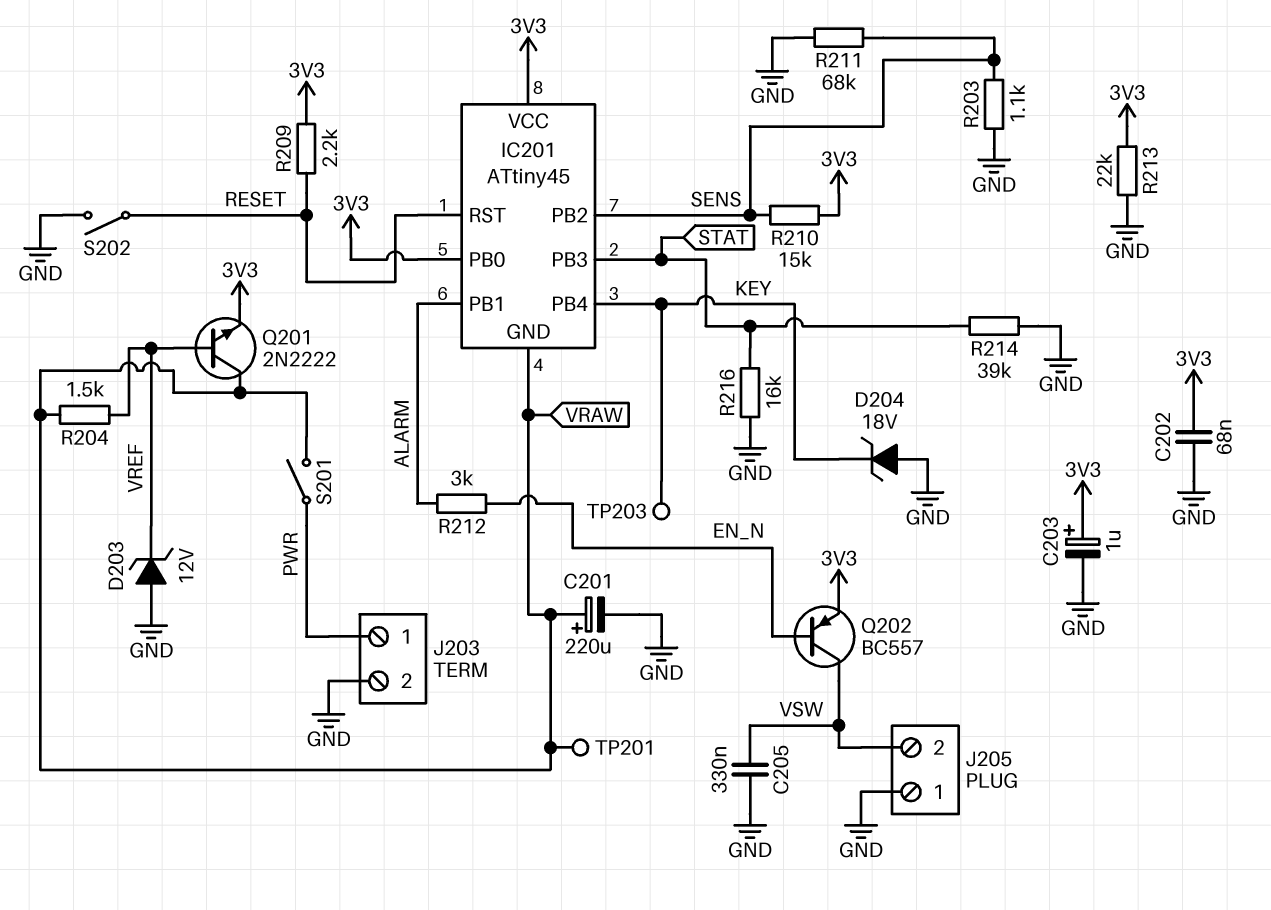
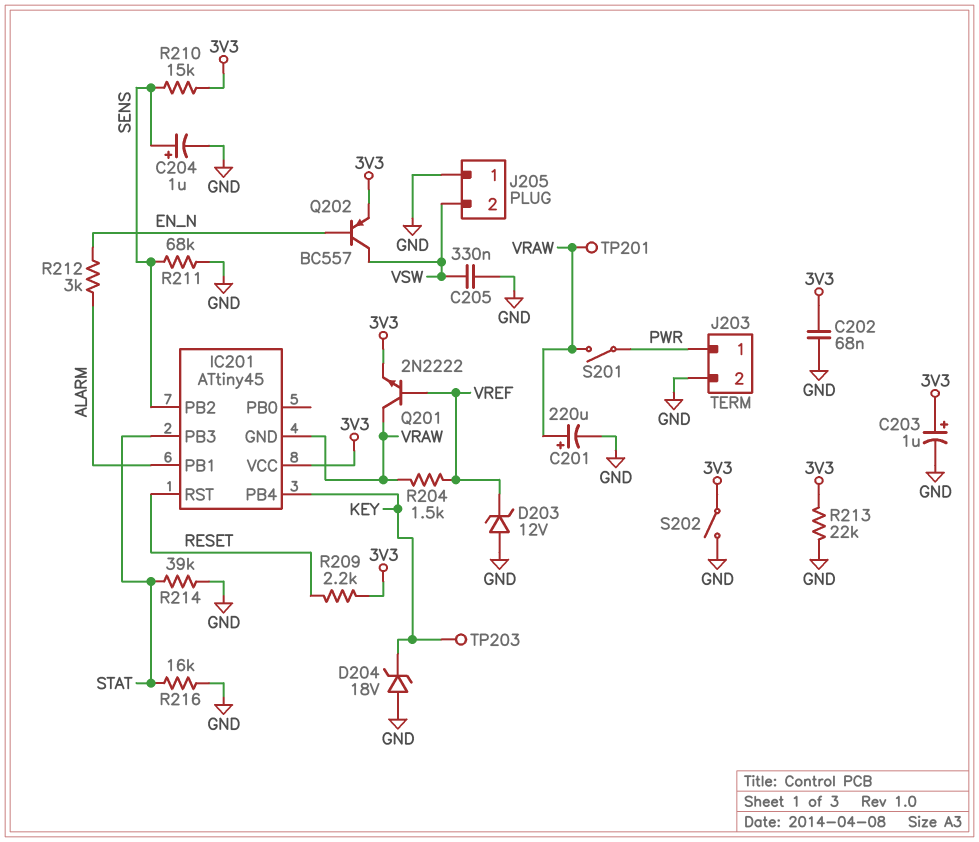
C204: none -> 1uF (plus SENS, minus GND)
IC201 pin PB0: 3V3 -> none
R203: 1.1k (GND, SENS) -> none
S202: switch (GND, RESET) -> switch (3V3, GND)

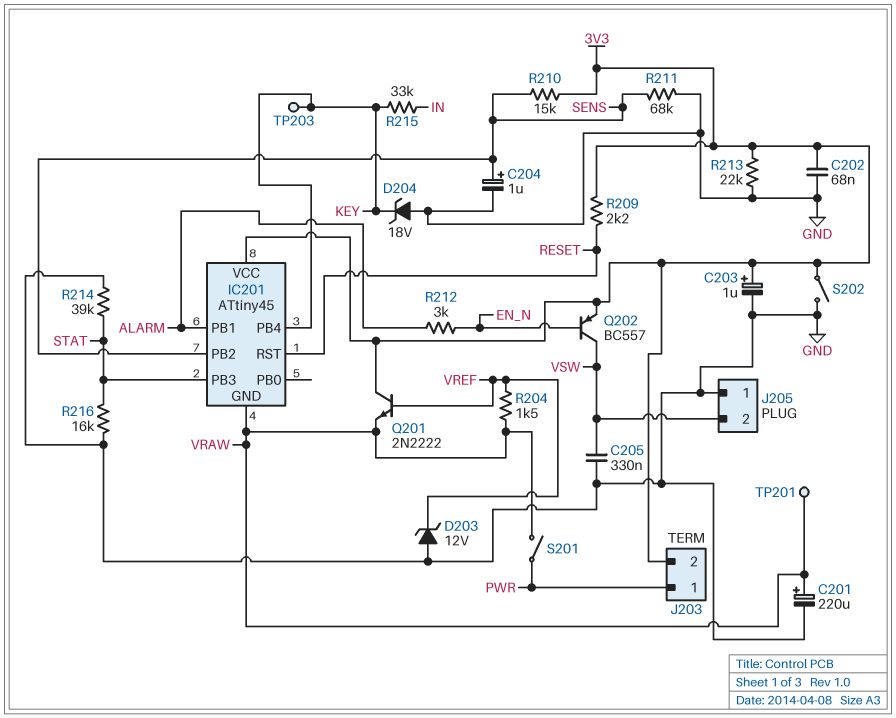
J203 pin 2: GND -> 3V3
Q201: NPN 2N2222 (B VREF, C VRAW, E 3V3) -> NPN 2N2222 (B VREF, C 3V3, E VRAW)
R215: none -> 33k (IN, KEY)

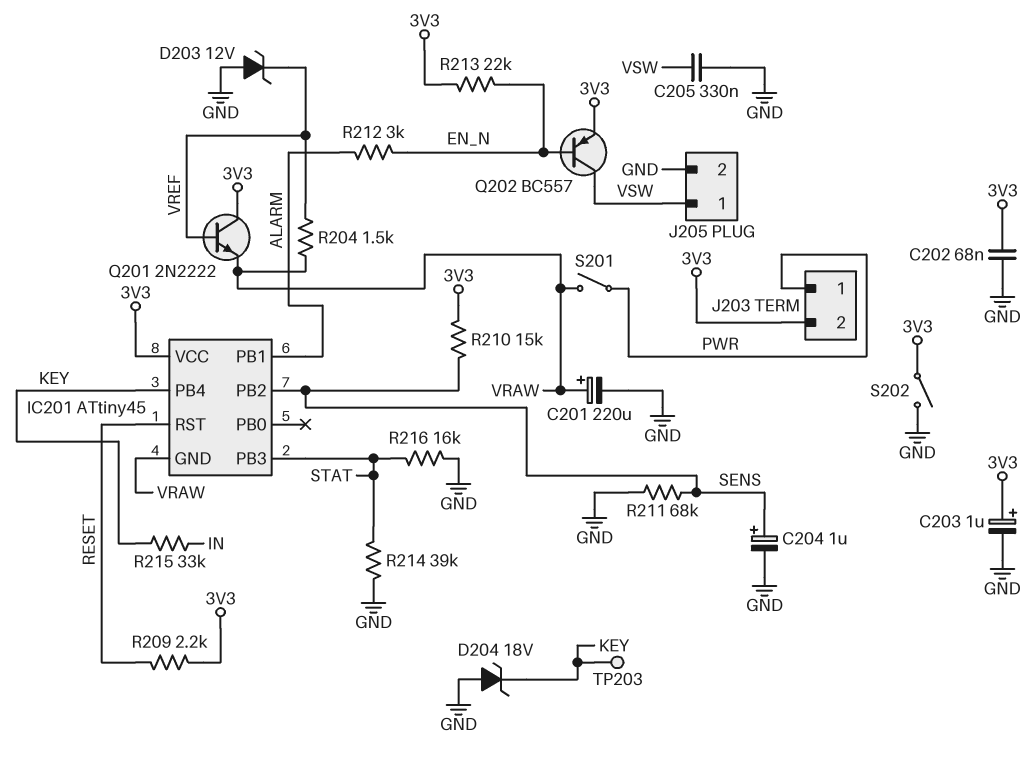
J205 pin 1: GND -> VSW
J205 pin 2: VSW -> GND
R213: 22k (3V3, GND) -> 22k (3V3, EN_N)
TP201: test point (VRAW) -> none

